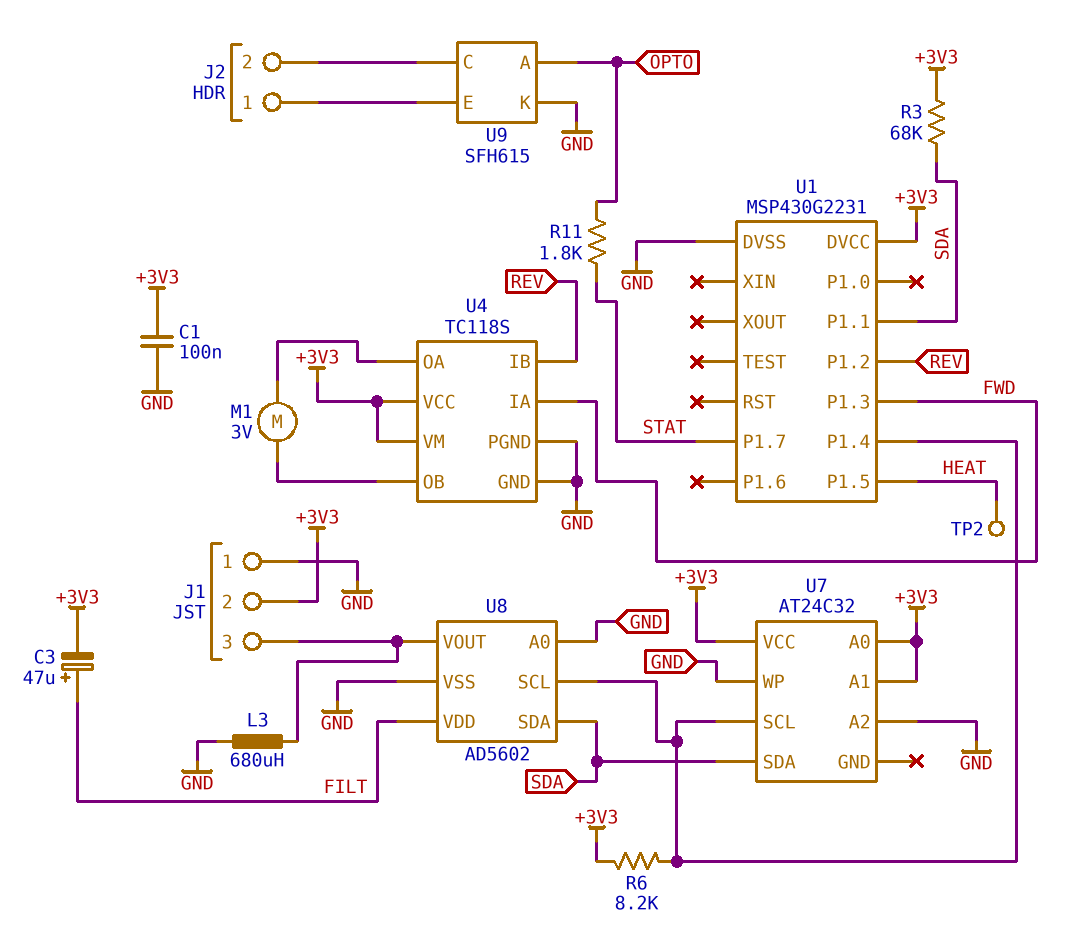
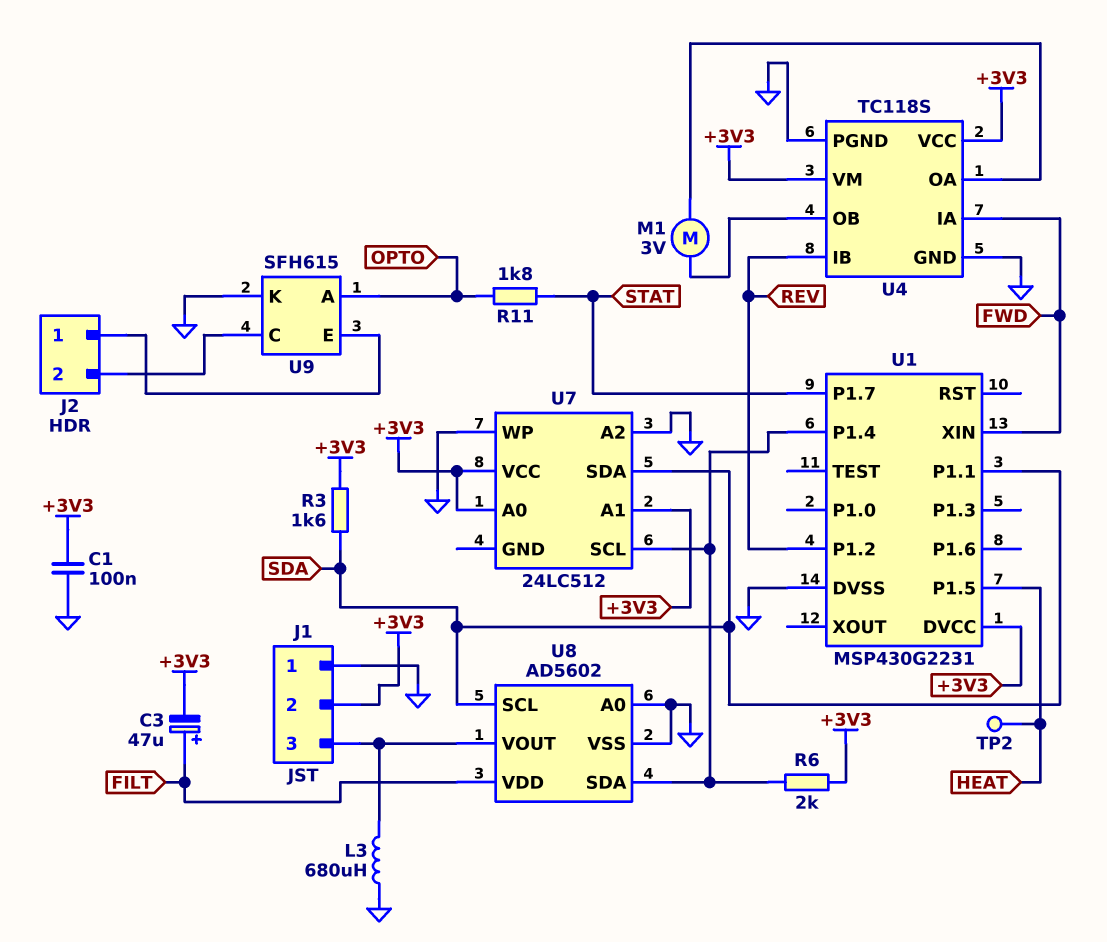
R3: 68k (+3V3, SDA) -> 1.6k (+3V3, SDA)
R6: 8.2k (+3V3, U1/P1.4) -> 2k (+3V3, U1/P1.4)
U1 pin P1.3: FWD -> none
U1 pin XIN: none -> FWD
U7: AT24C32 -> 24LC512
U8 pin SCL: U1/P1.4 -> SDA
U8 pin SDA: SDA -> U1/P1.4

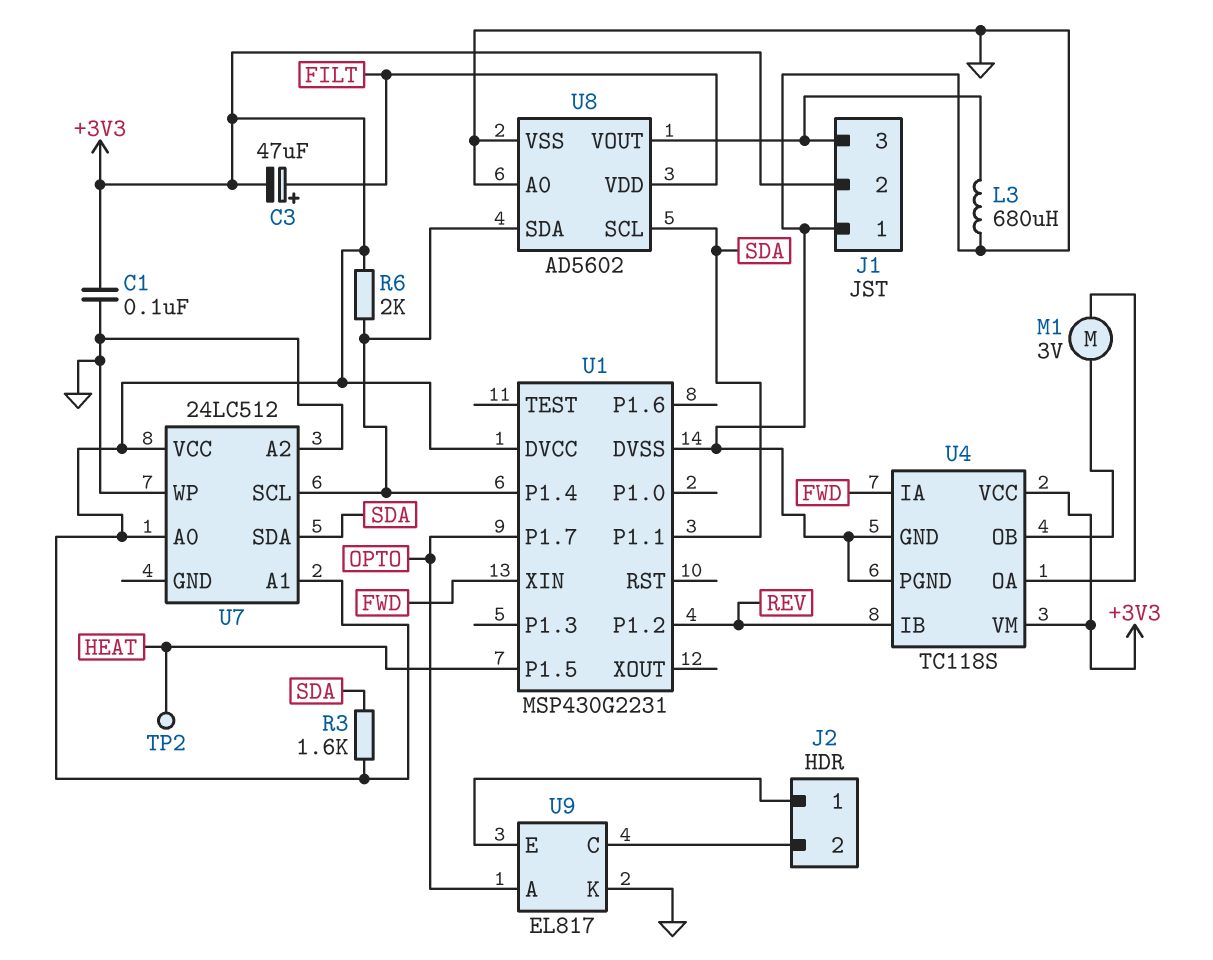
R11: 1.8k (OPTO, STAT) -> none
U1 pin P1.7: STAT -> OPTO
U9: SFH615 -> EL817

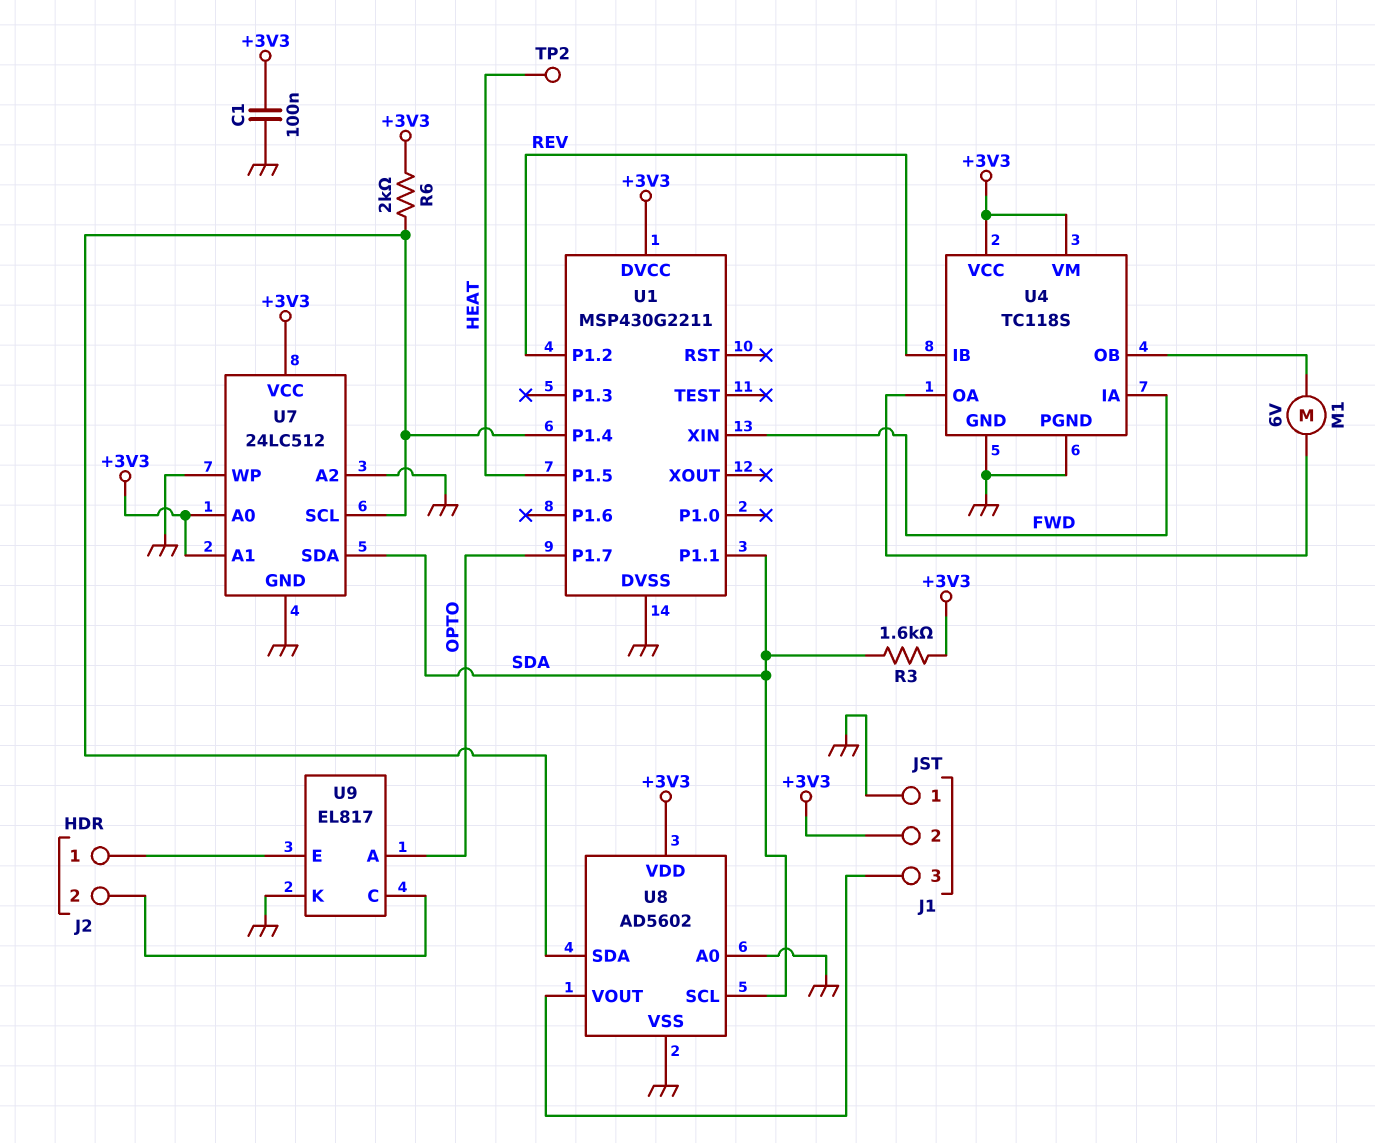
C3: 47uF (plus FILT, minus +3V3) -> none
L3: 680uH (GND, J1/3) -> none
M1: motor 3V (U4/OA, U4/OB) -> motor 6V (U4/OA, U4/OB)
U1: MSP430G2231 -> MSP430G2211
U7 pin GND: none -> GND
U8 pin VDD: FILT -> +3V3

